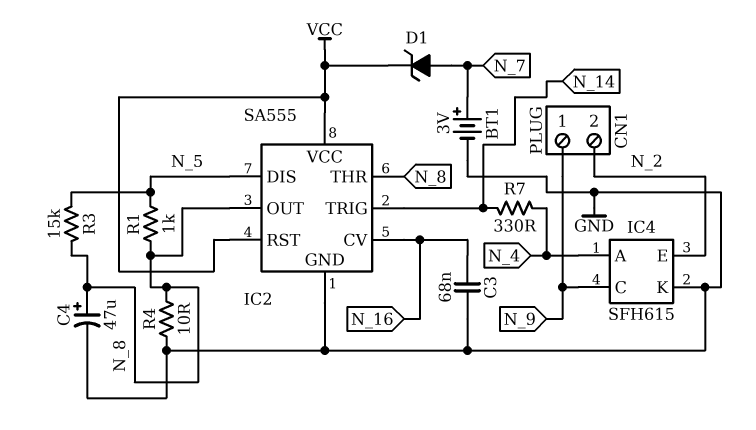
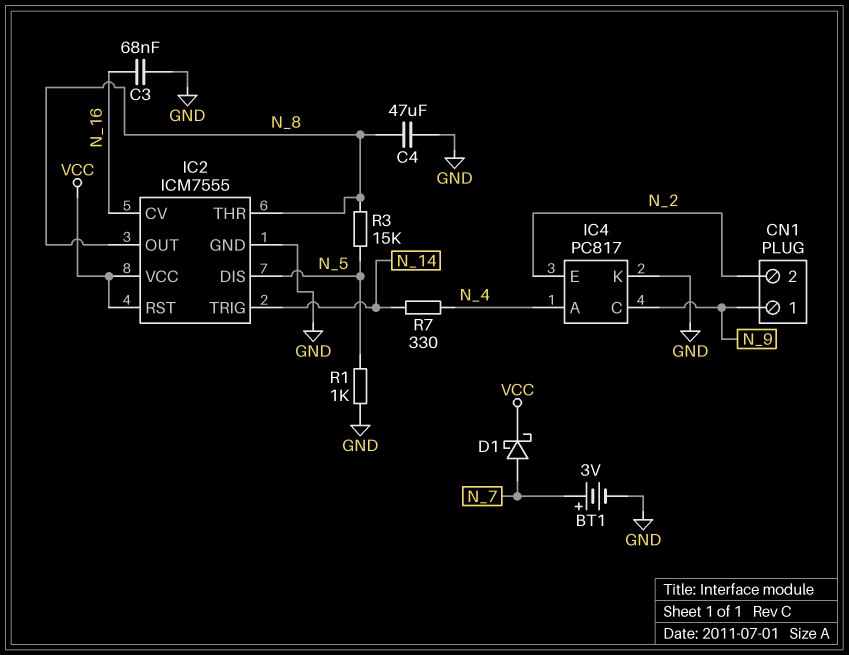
C4: 47uF (plus N_8, minus GND) -> 47uF (GND, N_8)
D1: zener (A N_7, K VCC) -> schottky (A N_7, K VCC)
IC2: SA555 -> ICM7555
IC4: SFH615 -> PC817
R1: 1k (N_5, N_8) -> 1k (GND, N_5)
R4: 10 (GND, N_8) -> none

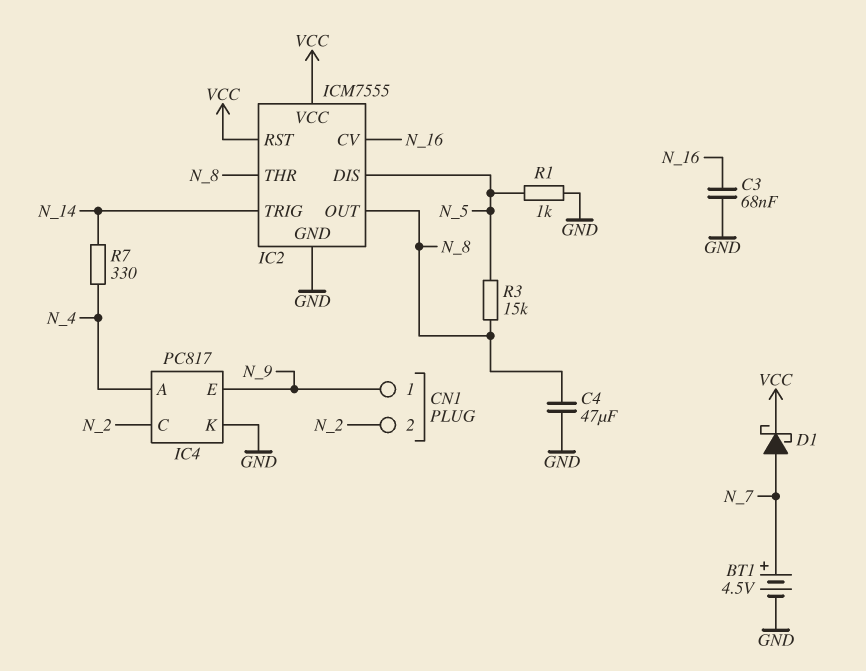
BT1: 3V (plus N_7, minus GND) -> 4.5V (plus N_7, minus GND)
IC4 pin C: N_9 -> N_2
IC4 pin E: N_2 -> N_9

